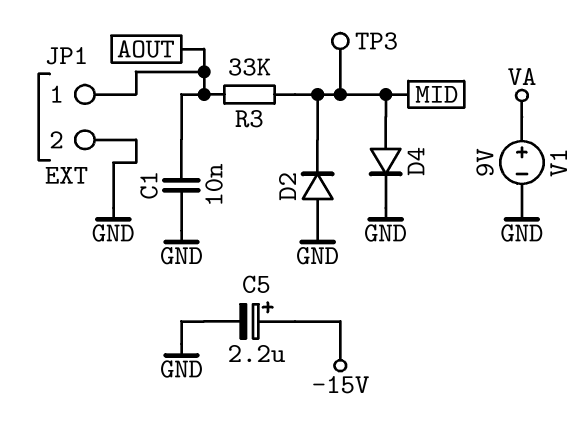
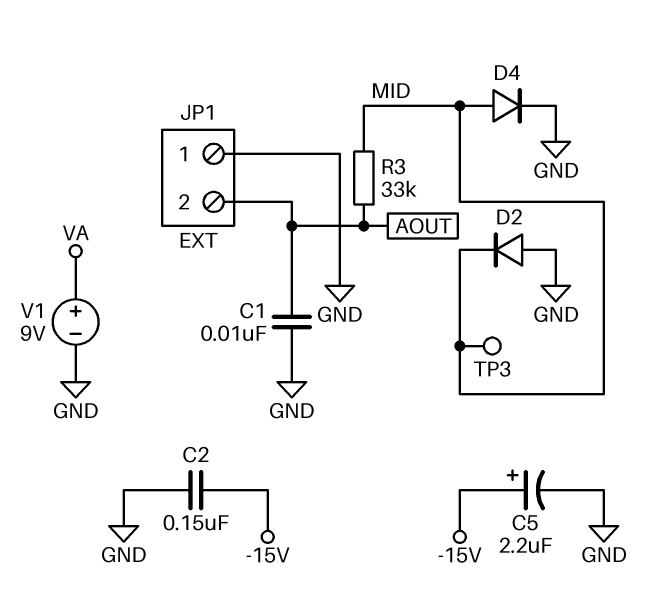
C2: none -> 150nF (-15V, GND)
JP1 pin 1: AOUT -> GND
JP1 pin 2: GND -> AOUT

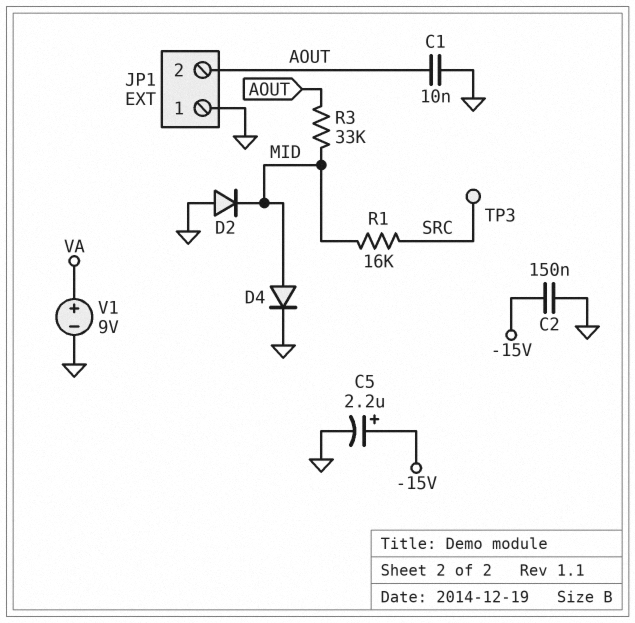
R1: none -> 16k (MID, SRC)
TP3: test point (MID) -> test point (SRC)

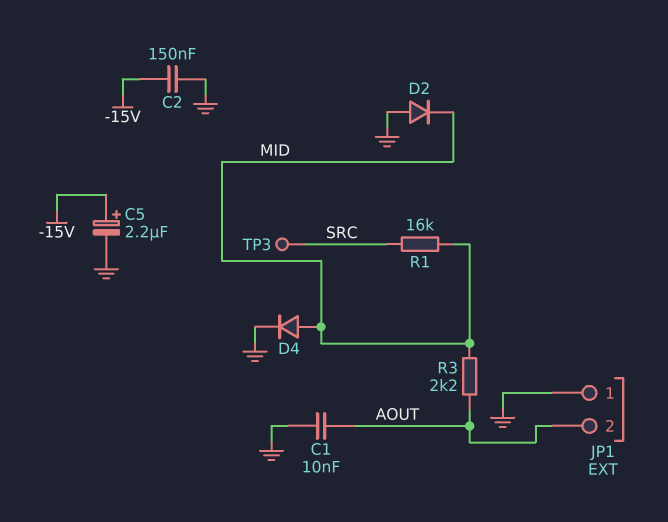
R3: 33k (AOUT, MID) -> 2.2k (AOUT, MID)
V1: 9V (plus VA, minus GND) -> none

